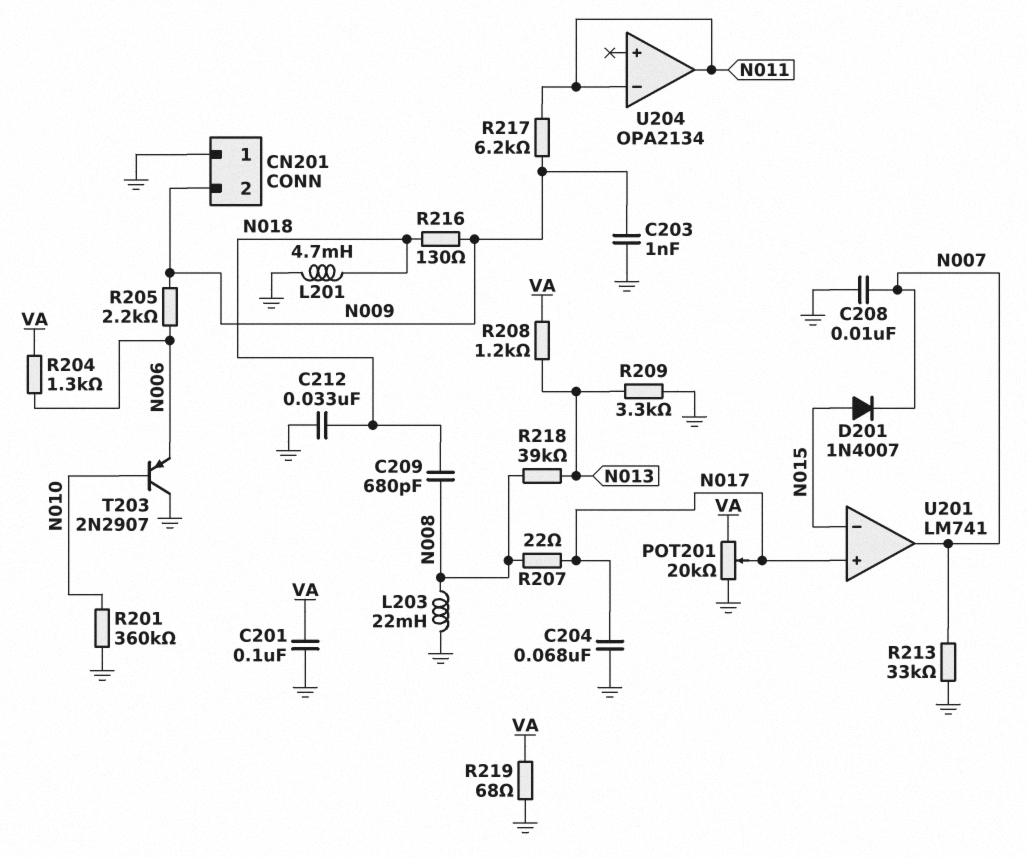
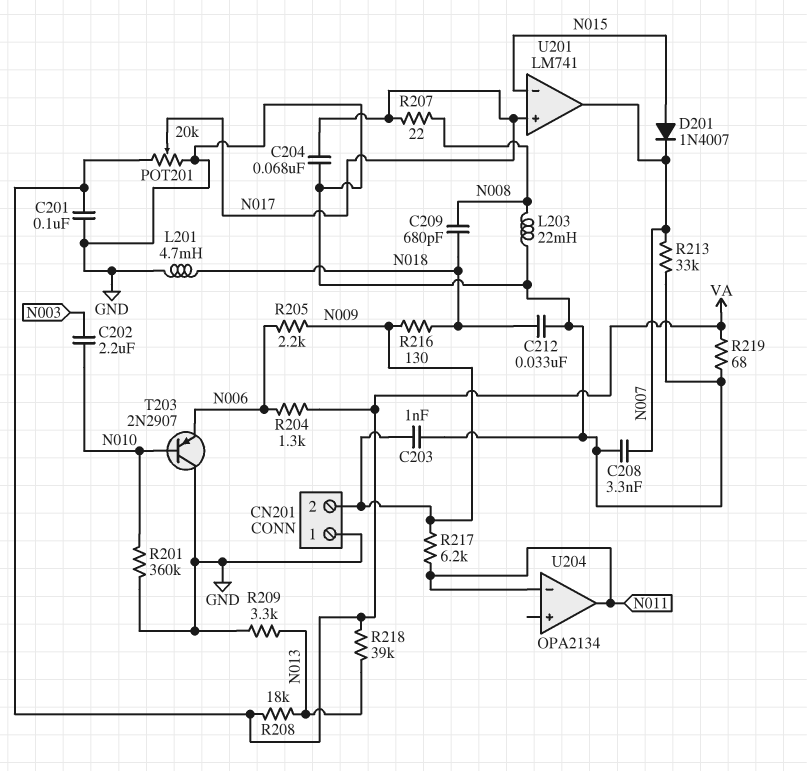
C202: none -> 2.2uF (N003, N010)
C208: 10nF (GND, N007) -> 3.3nF (GND, N007)
R208: 1.2k (N013, VA) -> 18k (N013, VA)
R218: 39k (N008, N013) -> 39k (N013, VA)

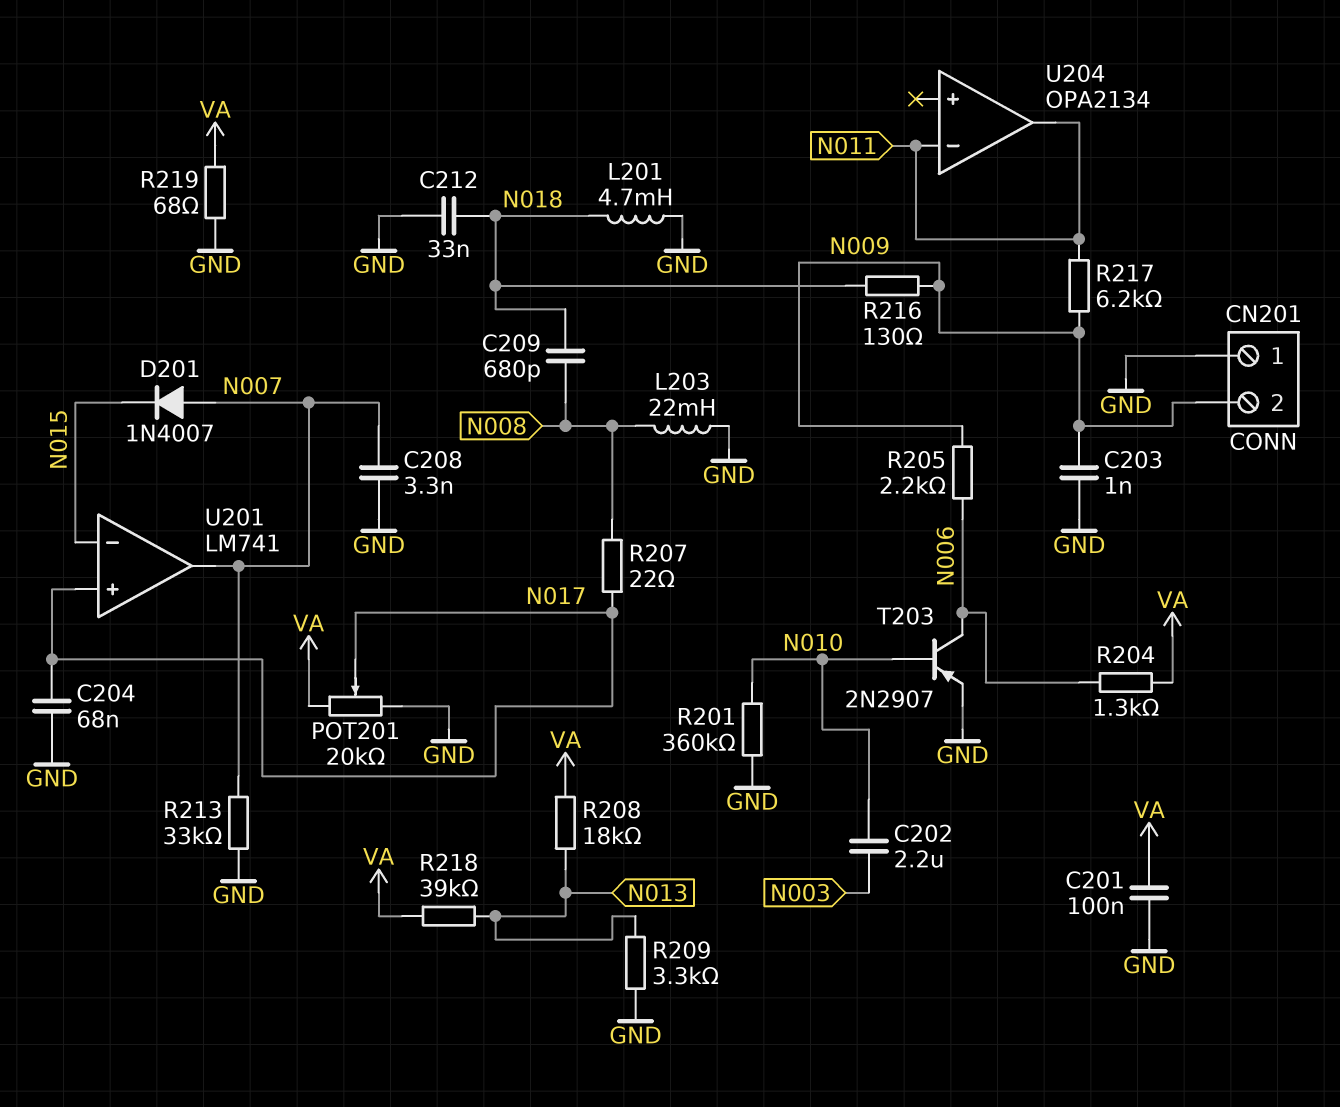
D201: diode 1N4007 (A N015, K N007) -> diode 1N4007 (A N007, K N015)
T203: PNP 2N2907 (B N010, C GND, E N006) -> PNP 2N2907 (B N010, C N006, E GND)

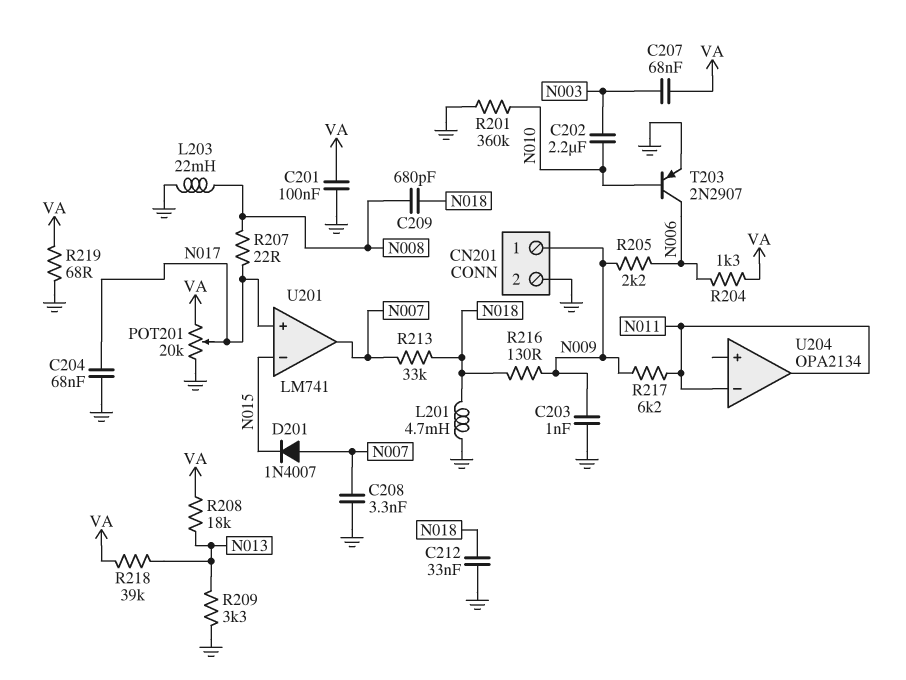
C207: none -> 68nF (N003, VA)
CN201 pin 1: GND -> N009
CN201 pin 2: N009 -> GND
R213: 33k (GND, N007) -> 33k (N007, N018)

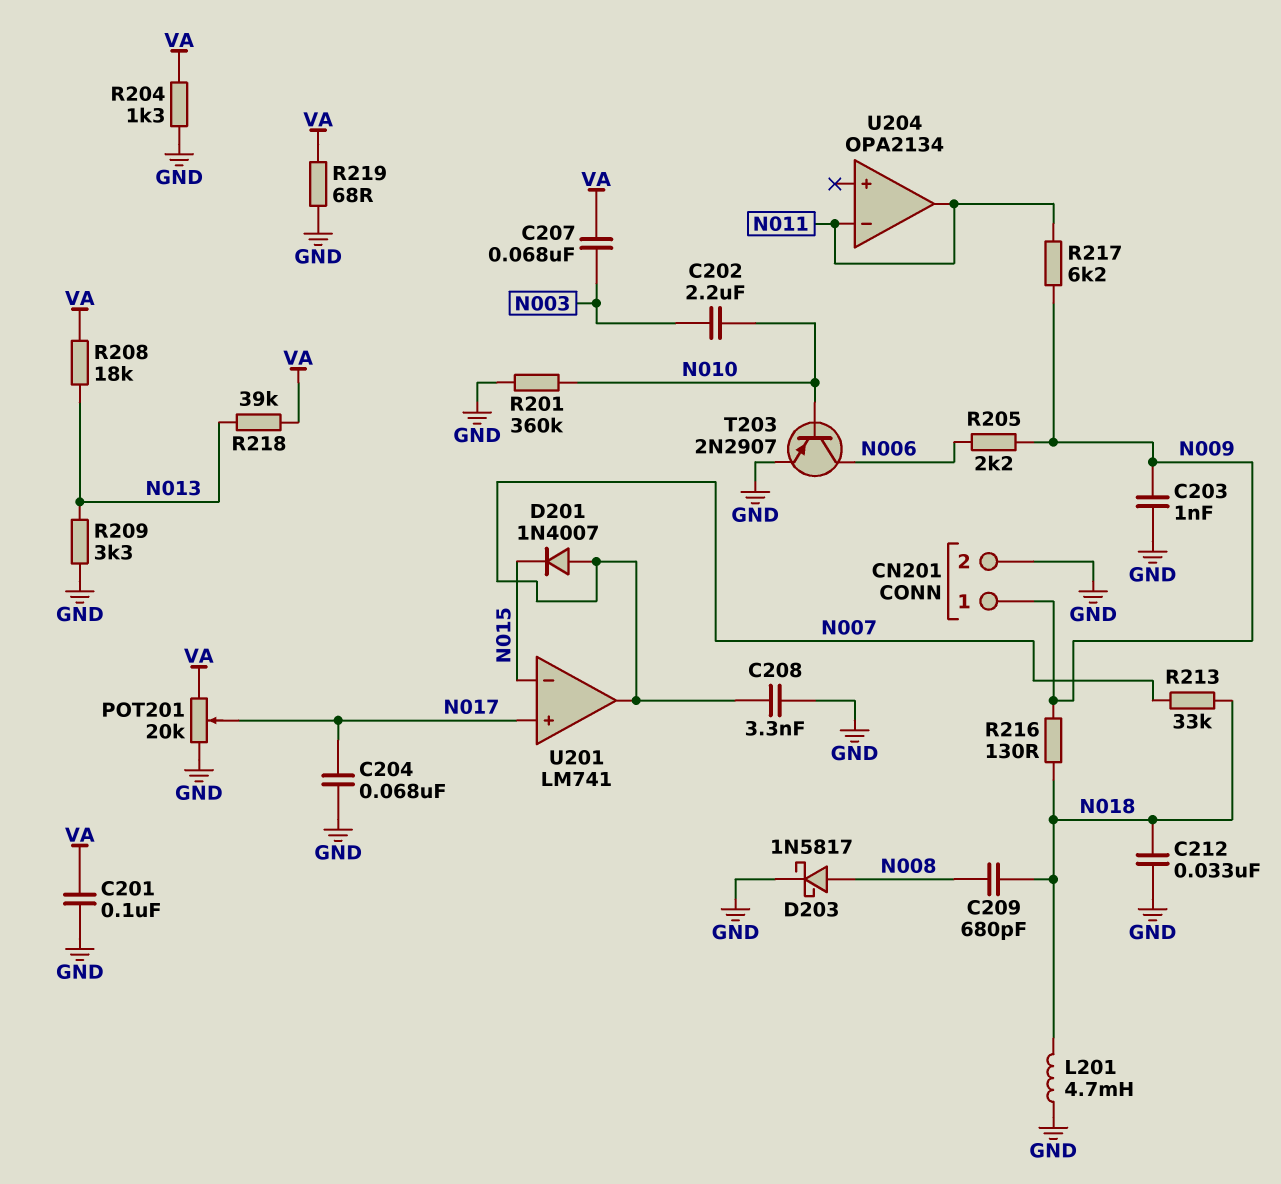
D203: none -> schottky 1N5817 (A N008, K GND)
L203: 22mH (GND, N008) -> none
R204: 1.3k (N006, VA) -> 1.3k (GND, VA)
R207: 22 (N008, N017) -> none

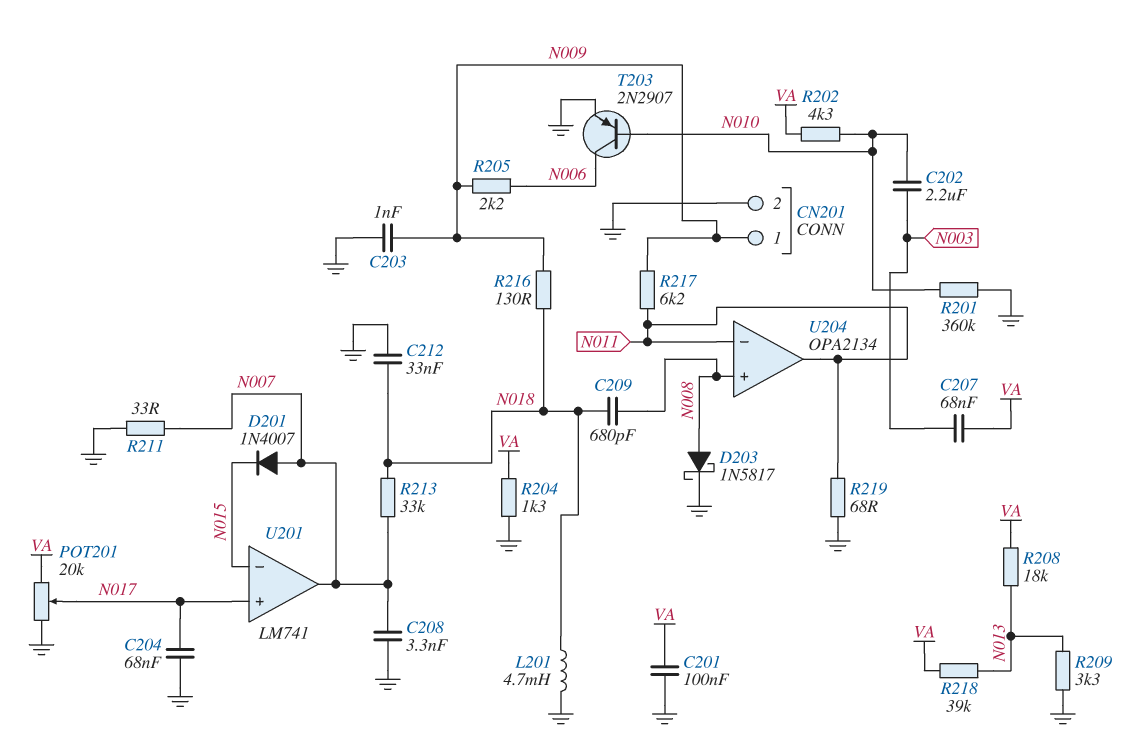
R202: none -> 4.3k (N010, VA)
R211: none -> 33 (GND, N007)
R219: 68 (GND, VA) -> 68 (GND, N011)
U204 pin in+: none -> N008

